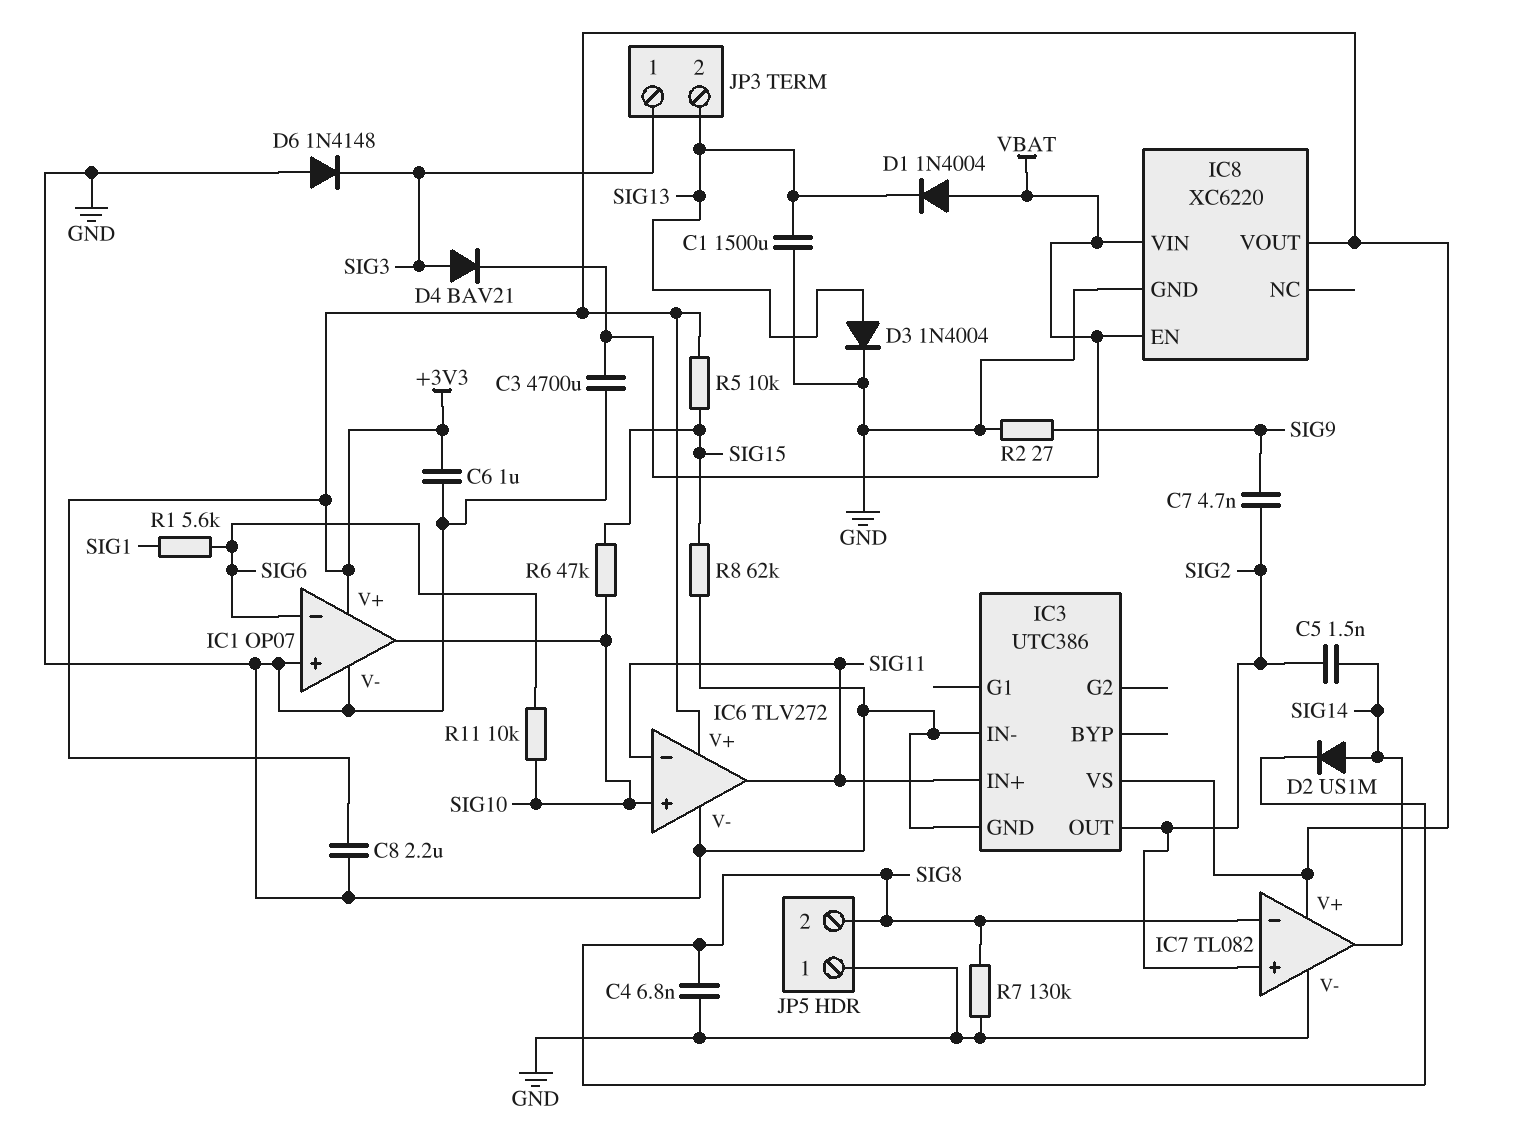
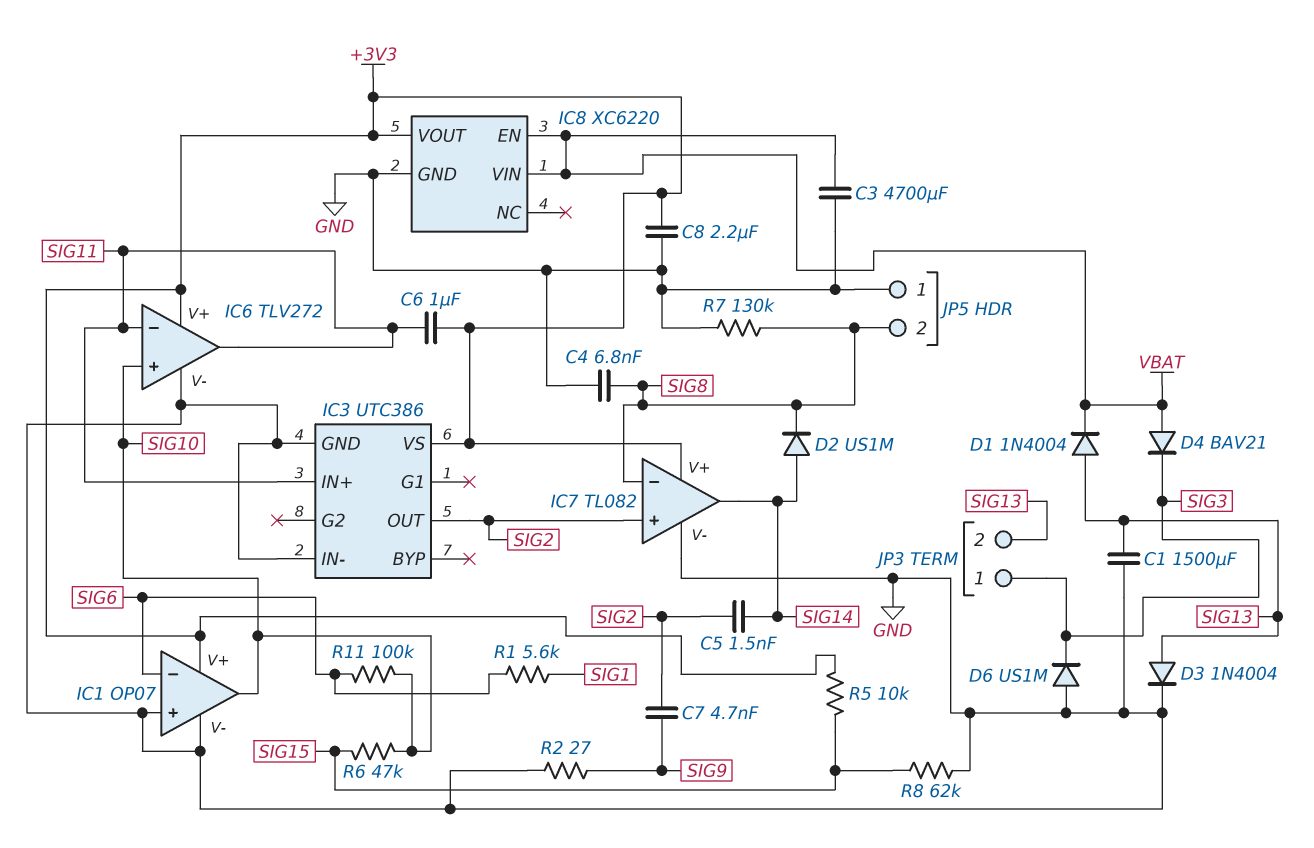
C6: 1uF (+3V3, GND) -> 1uF (+3V3, SIG11)
D1: diode 1N4004 (A VBAT, K SIG13) -> diode 1N4004 (A SIG13, K VBAT)
D4: diode BAV21 (A SIG3, K VBAT) -> diode BAV21 (A VBAT, K SIG3)
D6: diode 1N4148 (A GND, K SIG3) -> diode US1M (A GND, K SIG3)
R11: 10k (SIG6, SIG10) -> 100k (SIG6, SIG10)

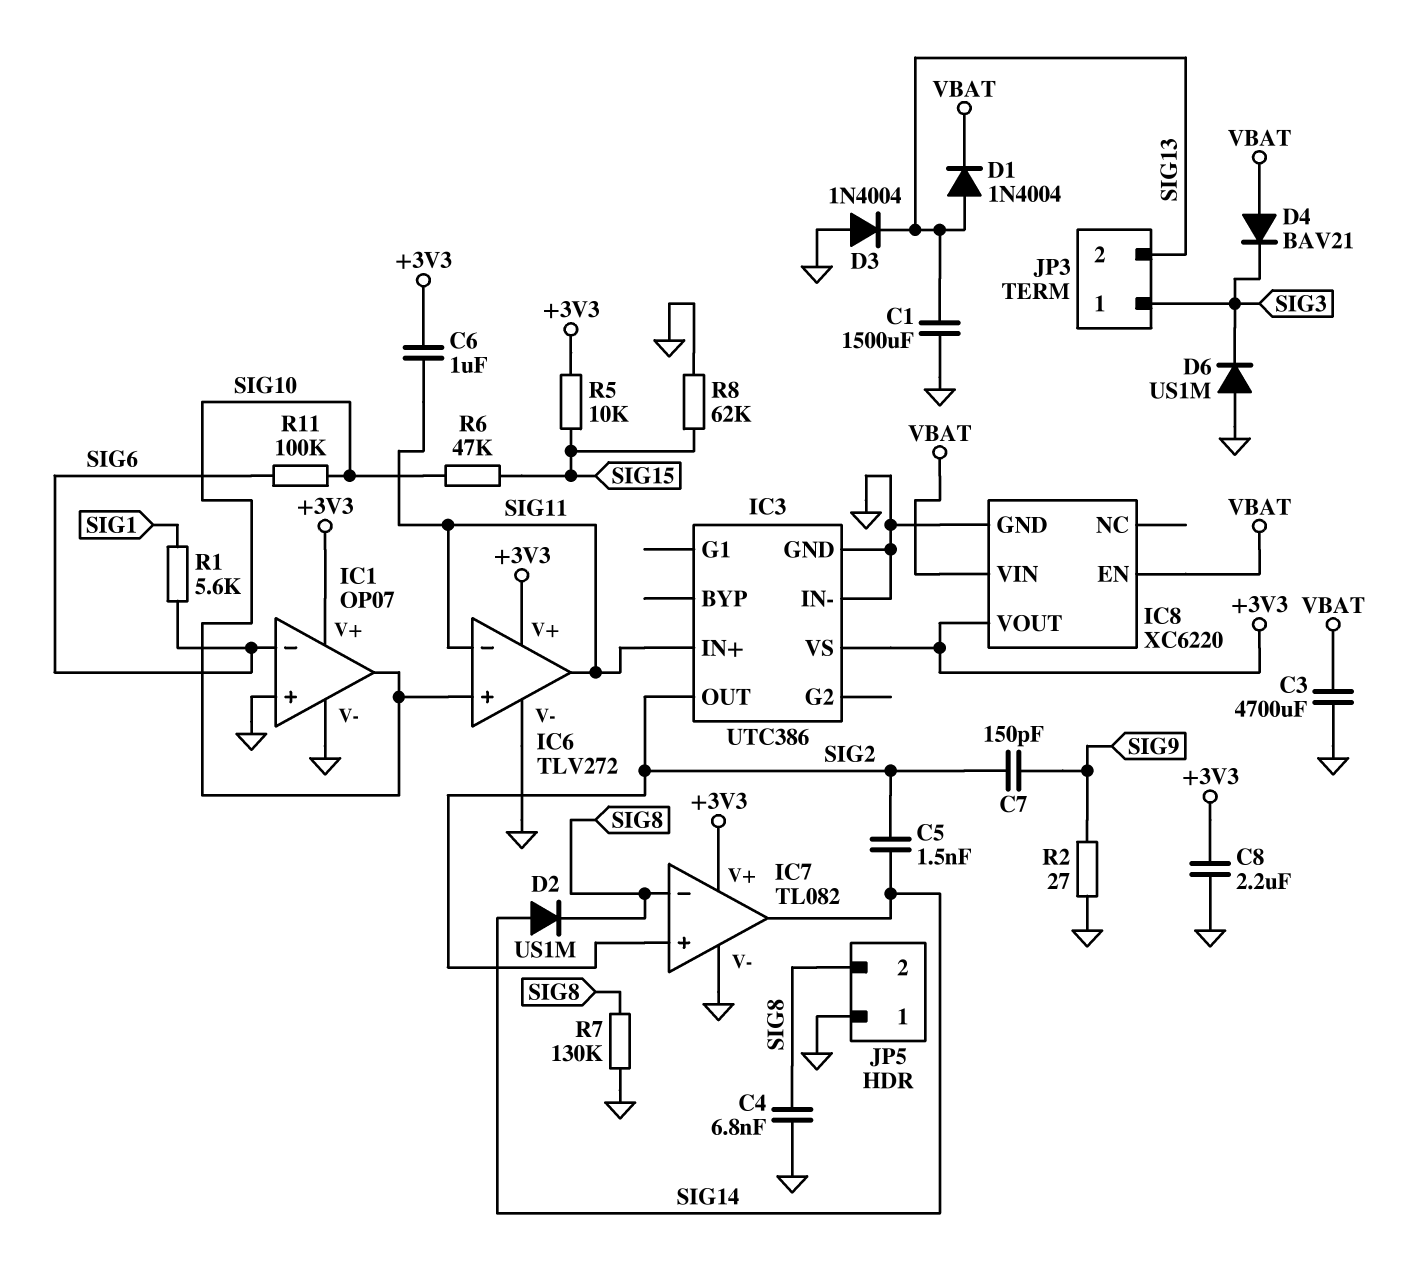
C7: 4.7nF (SIG2, SIG9) -> 150pF (SIG2, SIG9)
D3: diode 1N4004 (A SIG13, K GND) -> diode 1N4004 (A GND, K SIG13)

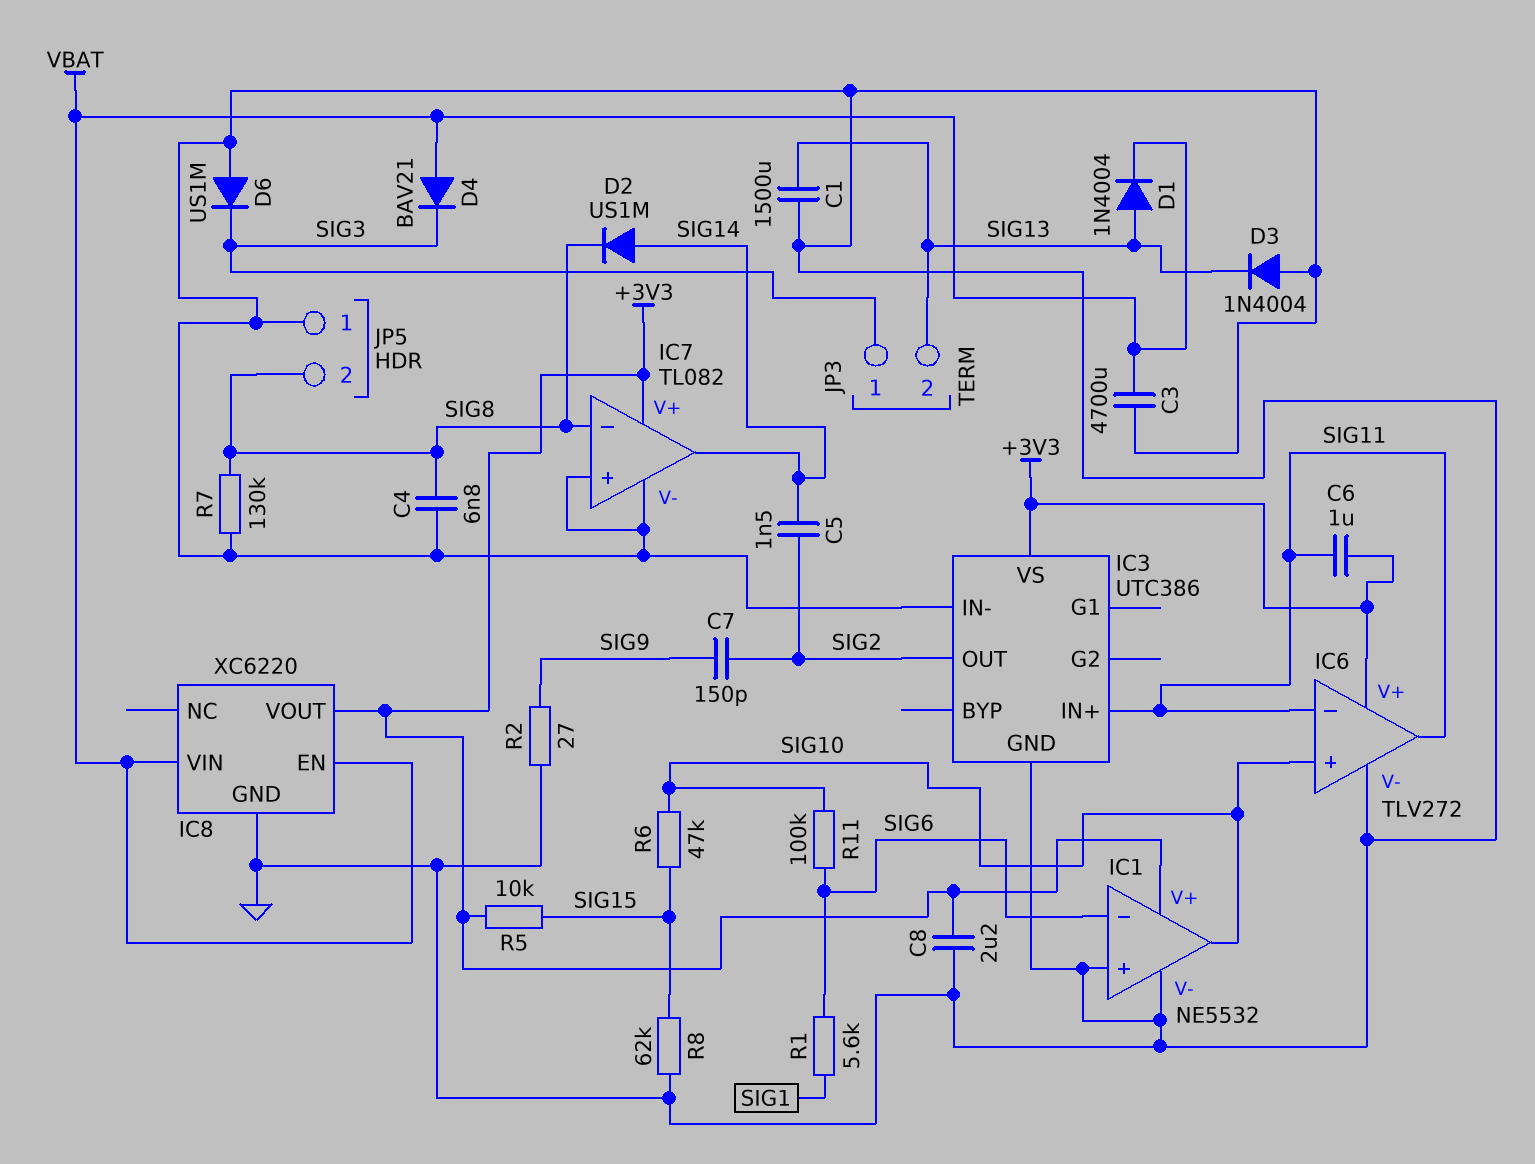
IC1: OP07 -> NE5532
IC7 pin in+: SIG2 -> GND

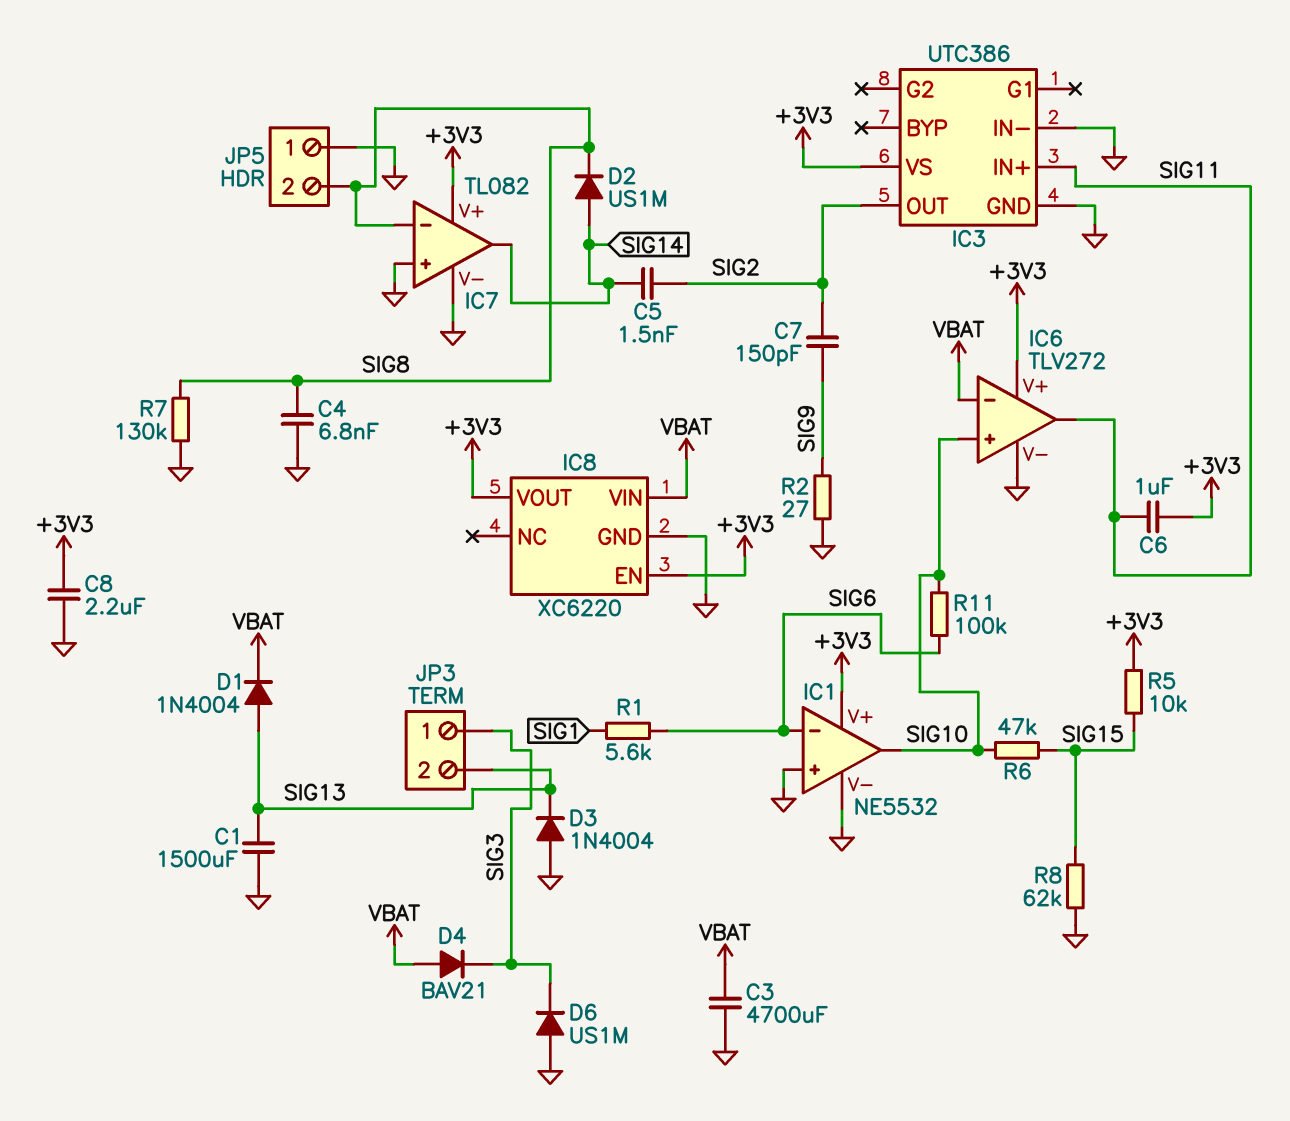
IC6 pin in-: SIG11 -> VBAT
IC8 pin EN: VBAT -> +3V3

